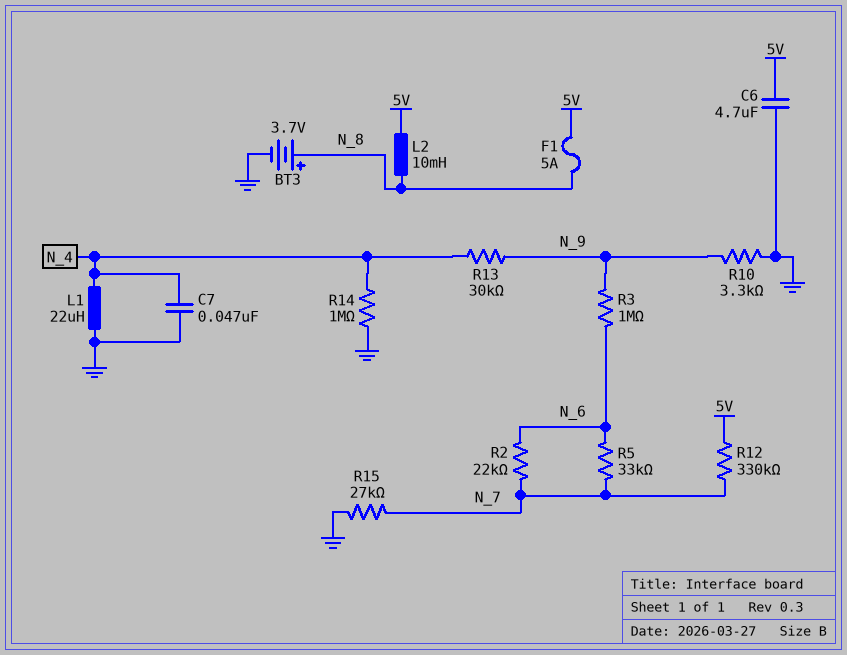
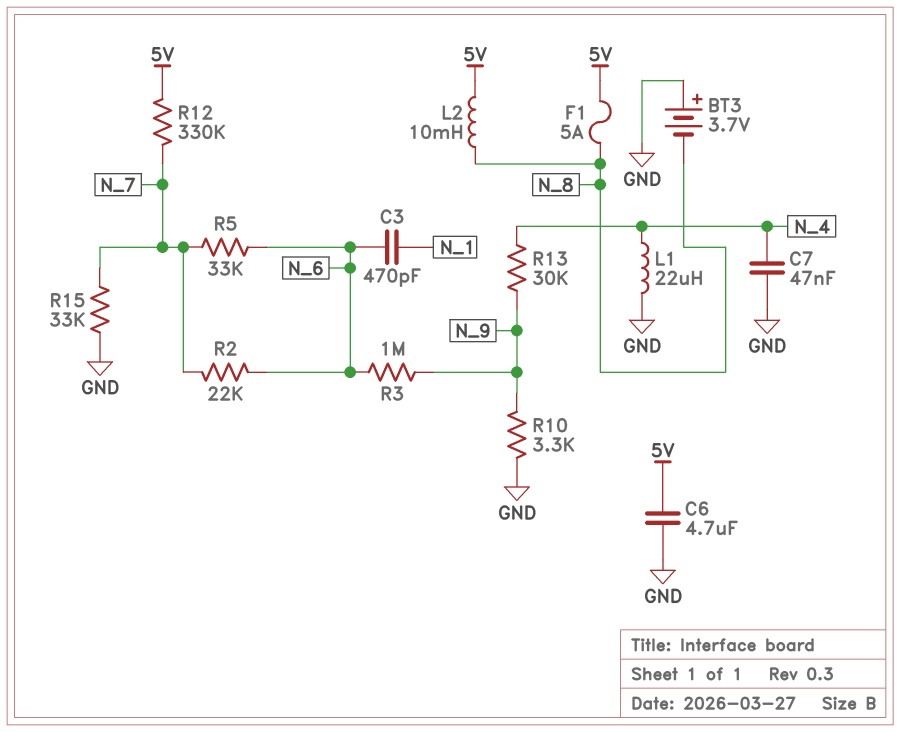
BT3: 3.7V (plus N_8, minus GND) -> 3.7V (plus GND, minus N_8)
C3: none -> 470pF (N_1, N_6)
R14: 1M (GND, N_4) -> none
R15: 27k (GND, N_7) -> 33k (GND, N_7)

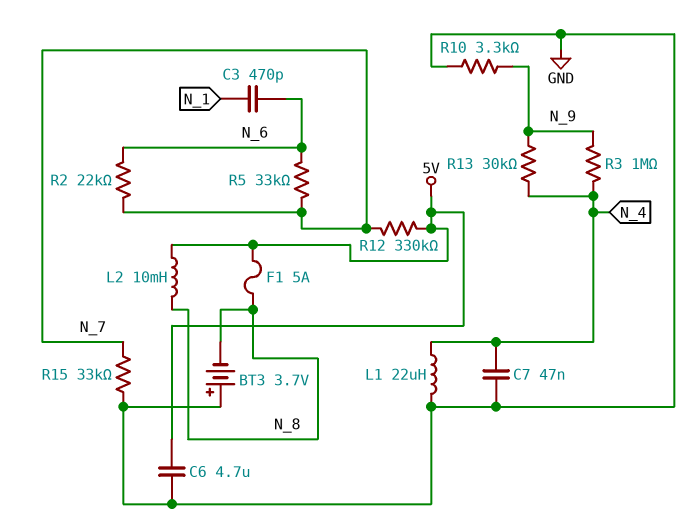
R3: 1M (N_6, N_9) -> 1M (N_4, N_9)

